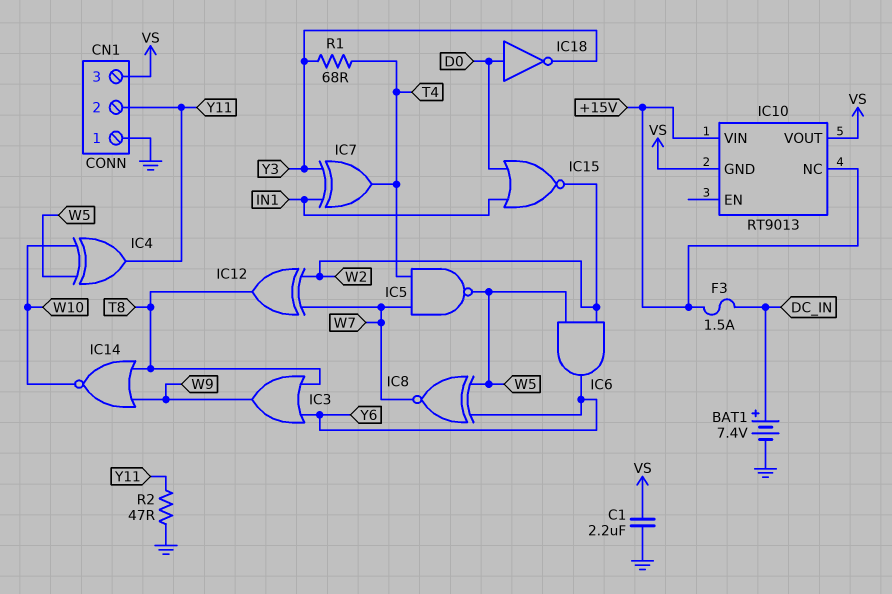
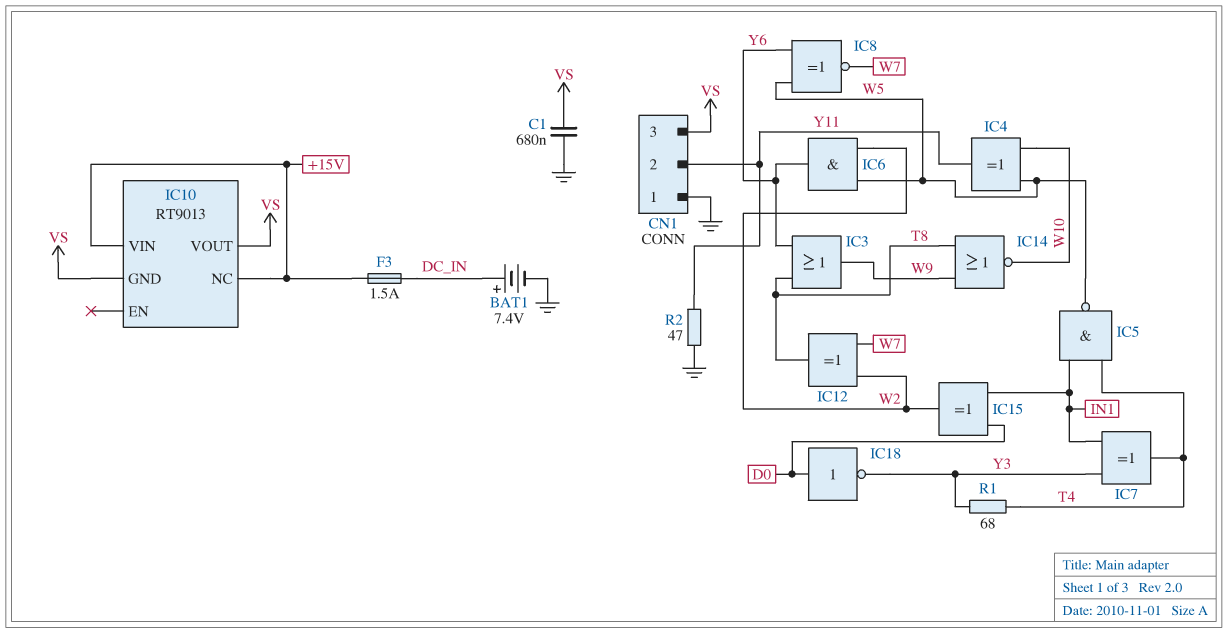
C1: 2.2uF (GND, VS) -> 680nF (GND, VS)
IC5: NAND (in T4, in W7, out W5) -> NAND (in IN1, in T4, out W5)
IC15: NOR (in D0, in IN1, out W2) -> XOR (in D0, in IN1, out W2)

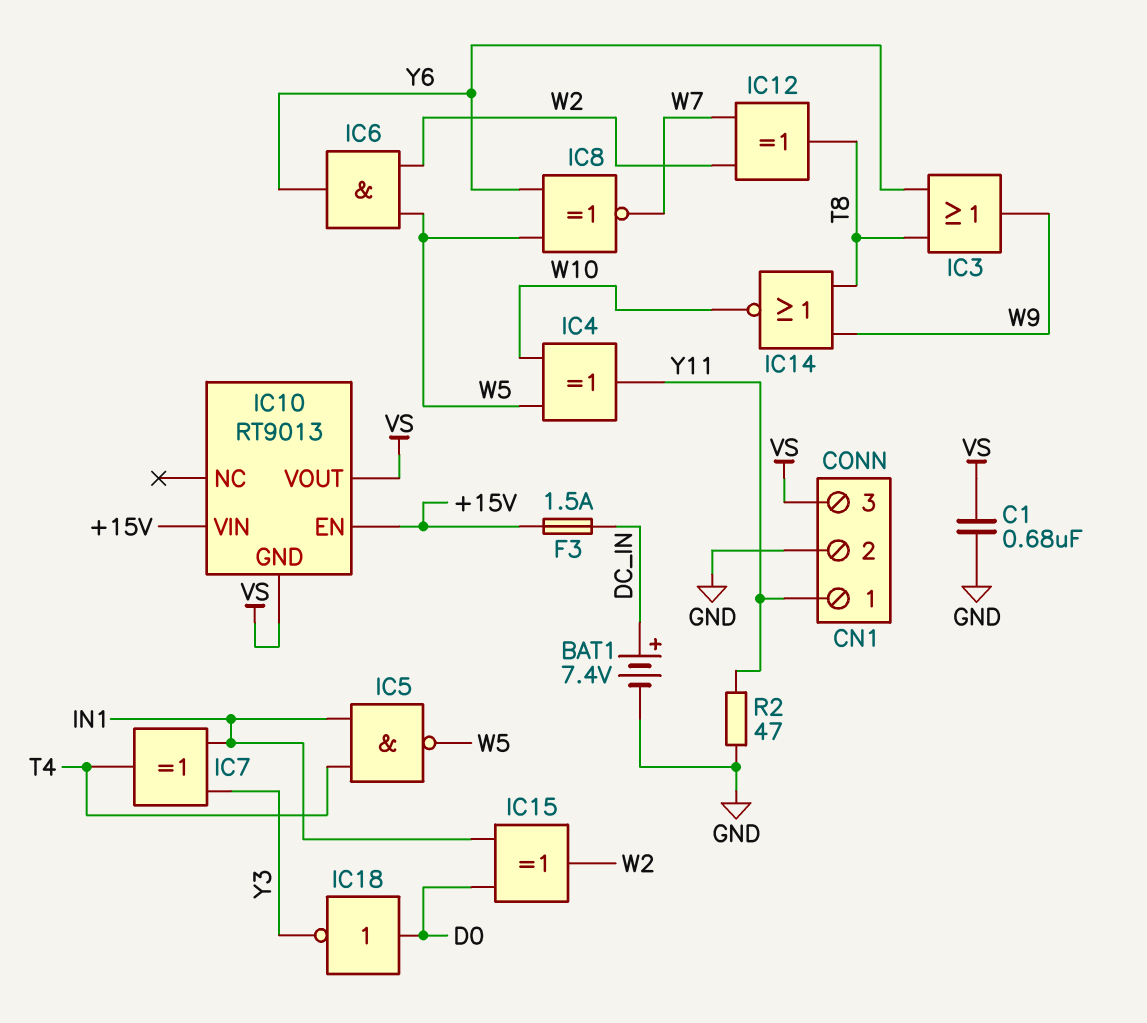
CN1 pin 1: GND -> Y11
CN1 pin 2: Y11 -> GND
IC10 pin EN: none -> +15V
IC10 pin NC: +15V -> none
R1: 68 (T4, Y3) -> none

